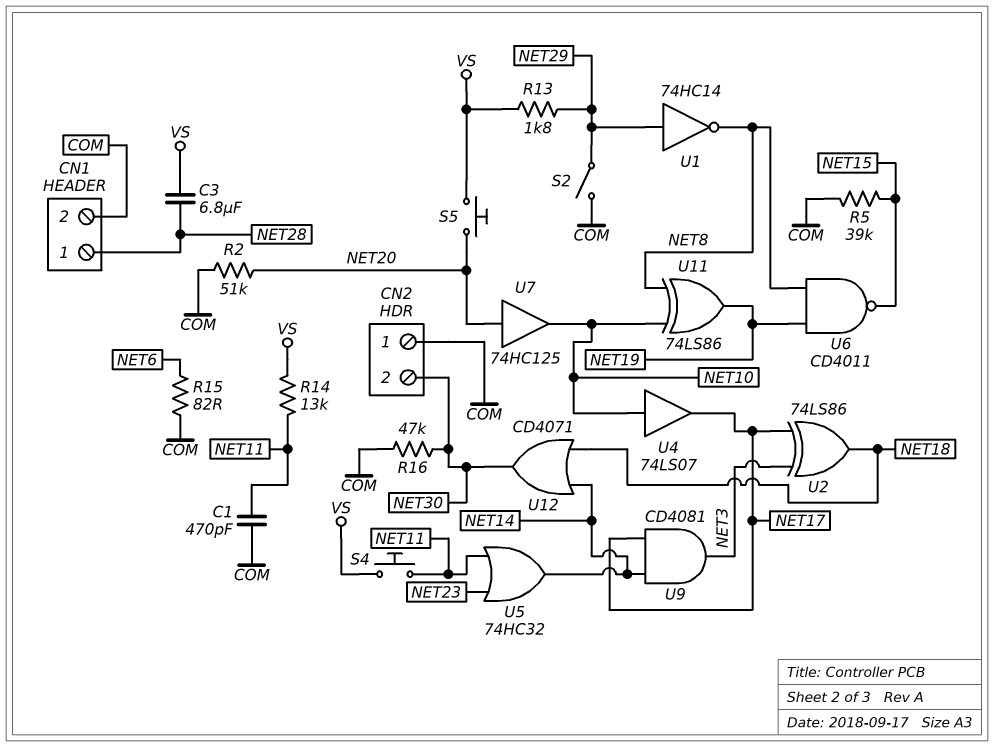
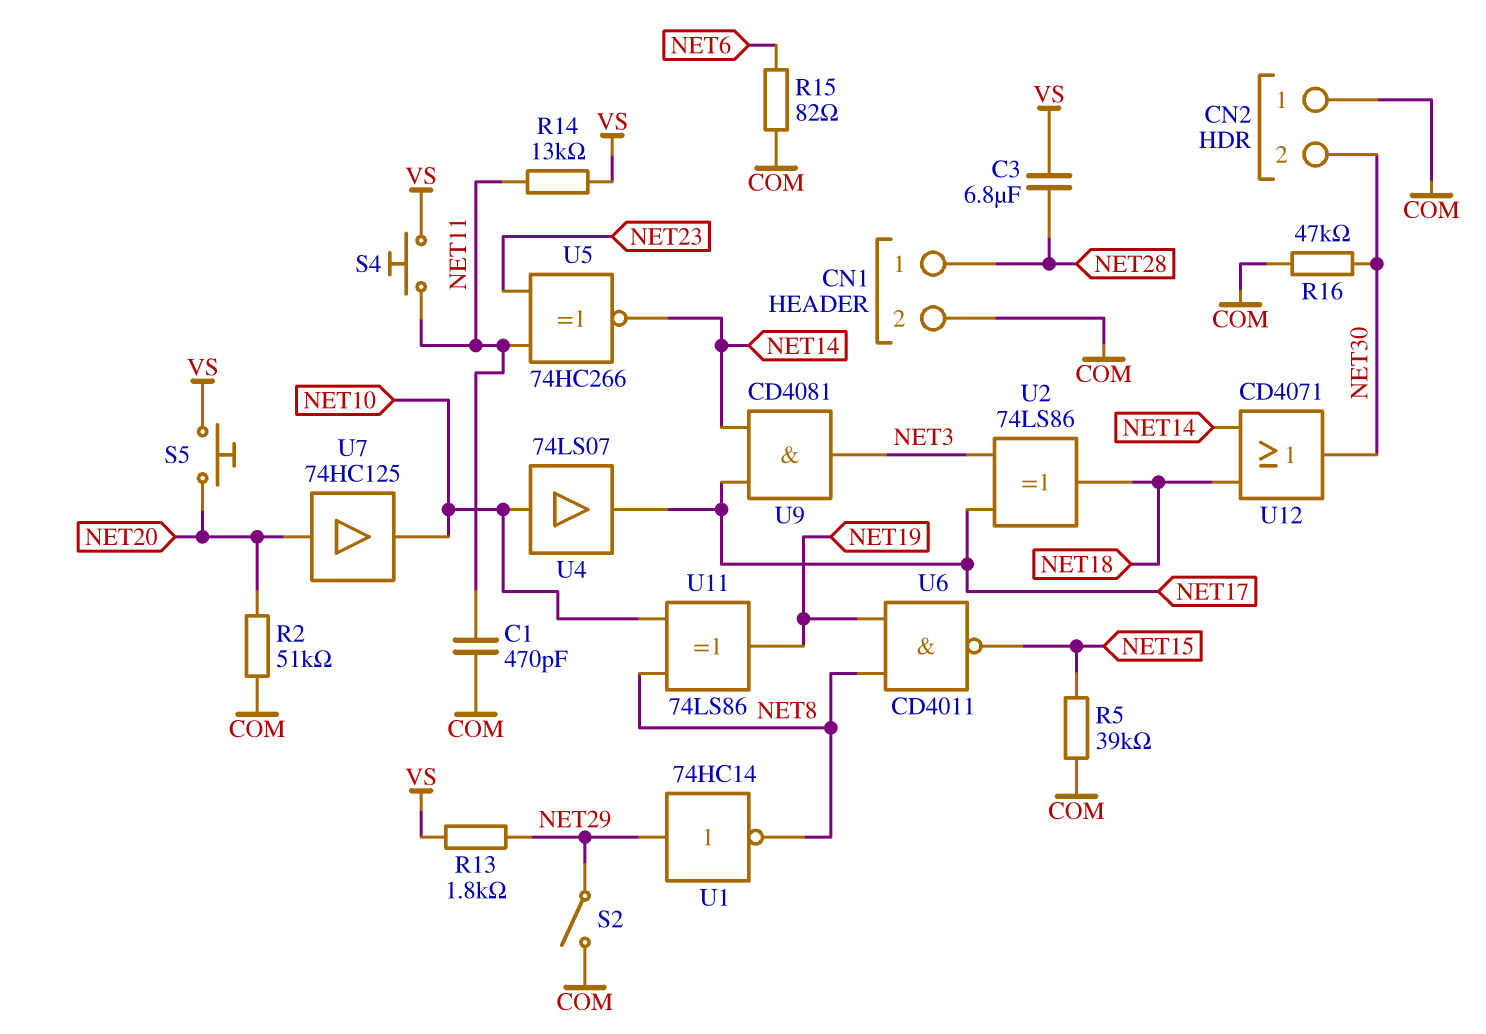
U5: OR 74HC32 (in NET11, in NET23, out NET14) -> XNOR 74HC266 (in NET11, in NET23, out NET14)

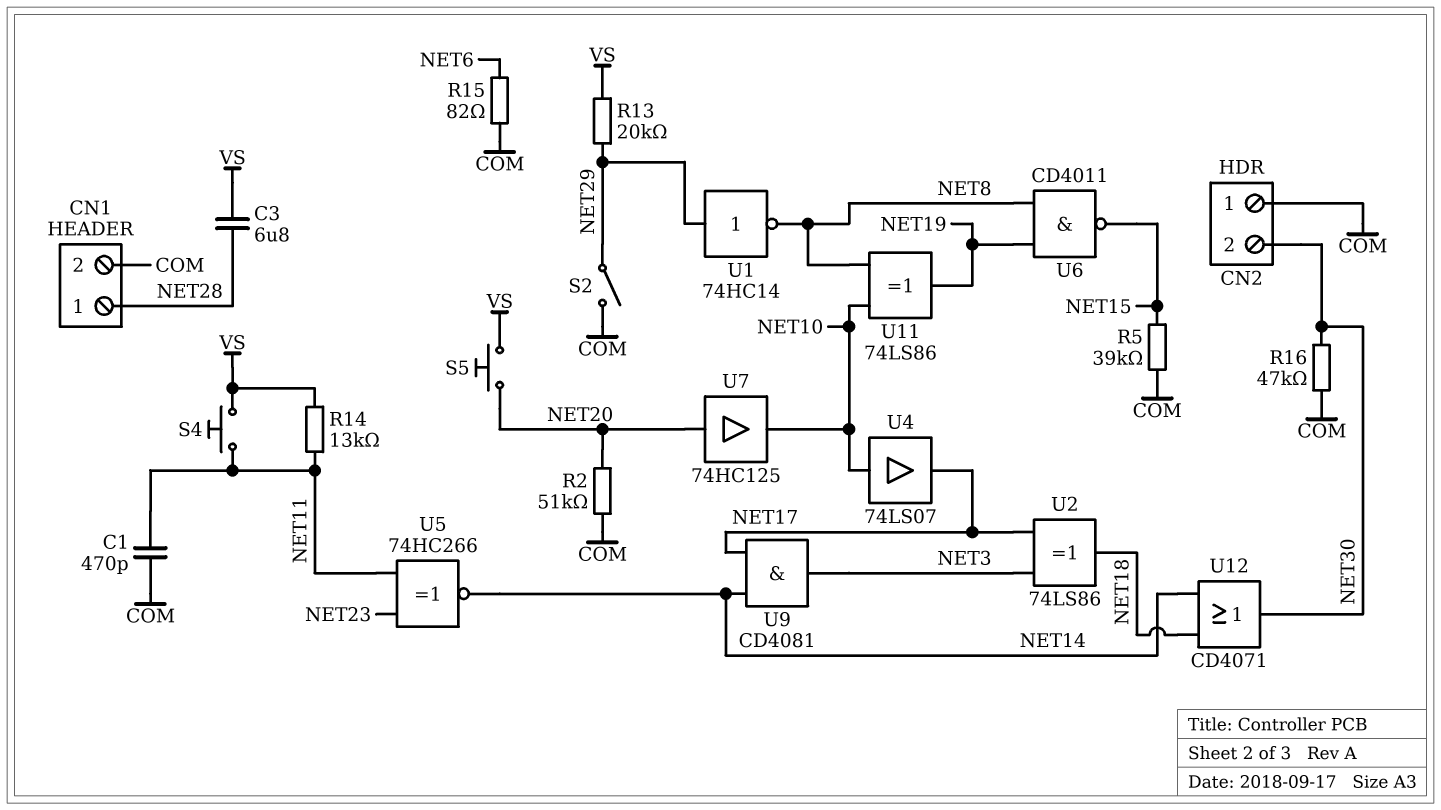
R13: 1.8k (NET29, VS) -> 20k (NET29, VS)

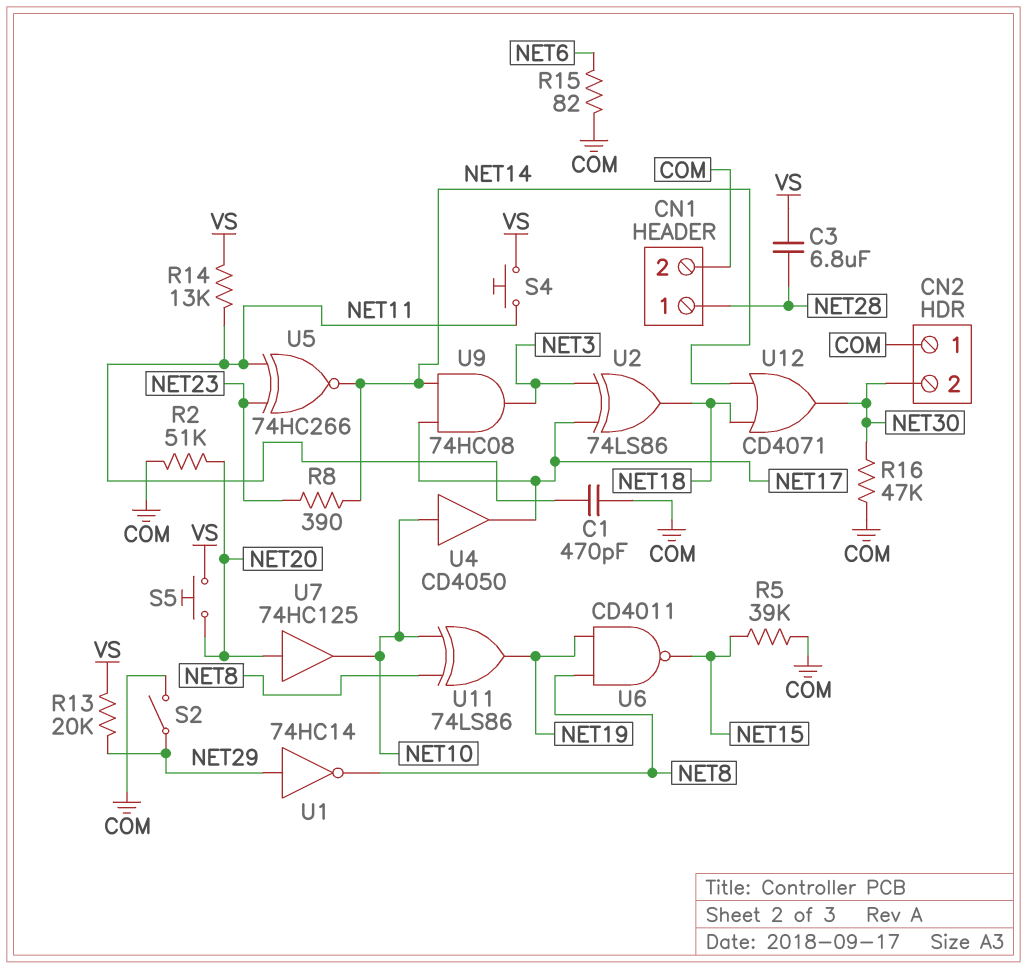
R8: none -> 390 (NET14, NET23)
U4: buffer 74LS07 (in NET10, out NET17) -> buffer CD4050 (in NET10, out NET17)
U9: AND CD4081 (in NET14, in NET17, out NET3) -> AND 74HC08 (in NET14, in NET17, out NET3)

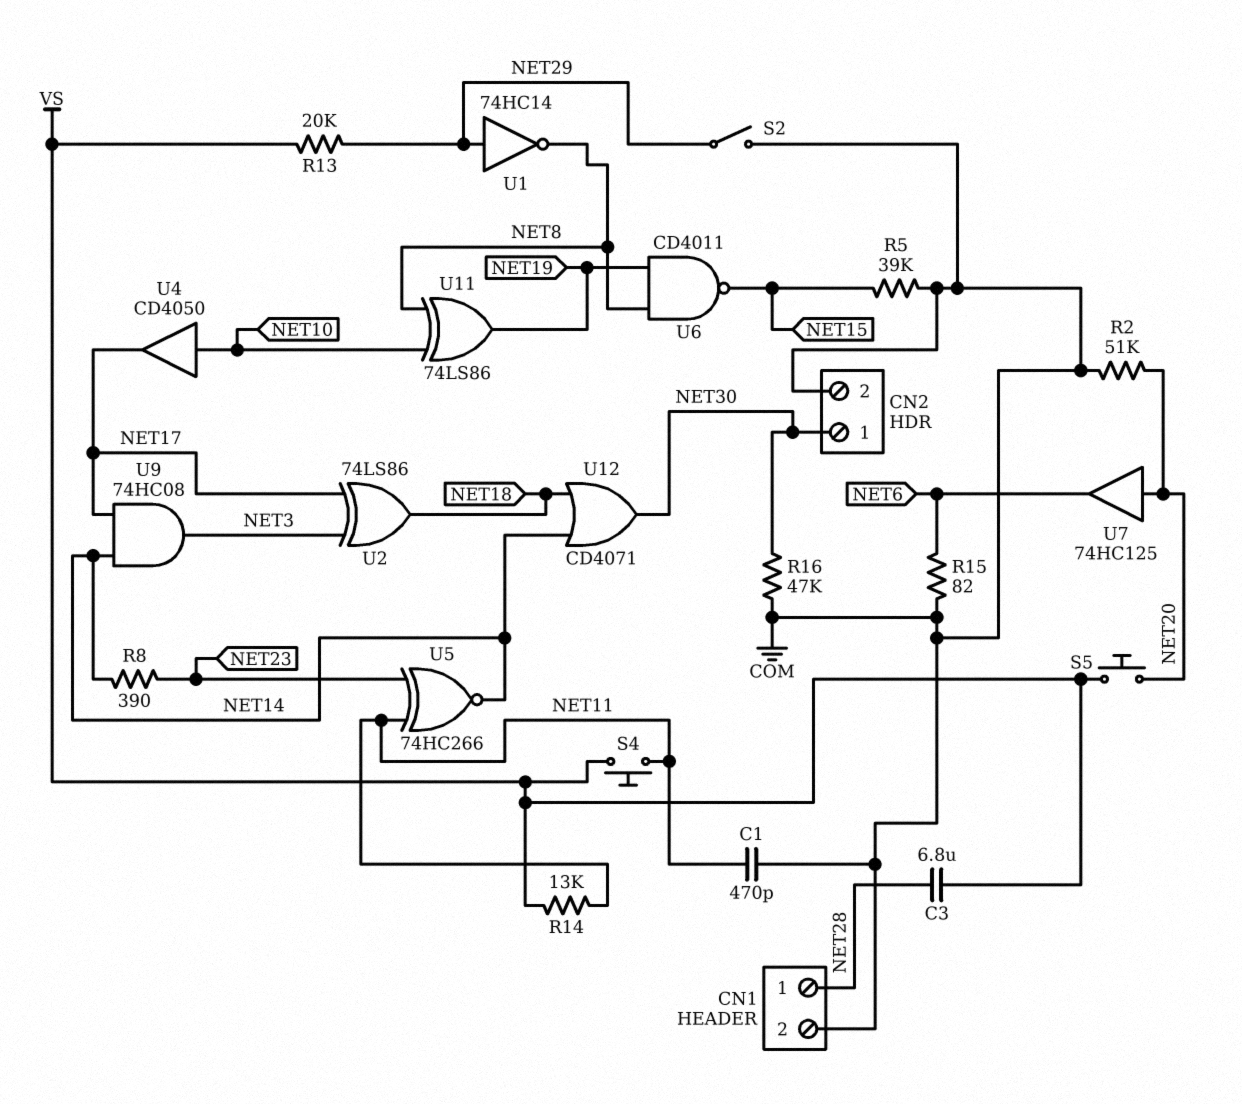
CN2 pin 1: COM -> NET30
CN2 pin 2: NET30 -> COM
U7: buffer 74HC125 (in NET20, out NET10) -> buffer 74HC125 (in NET20, out NET6)

